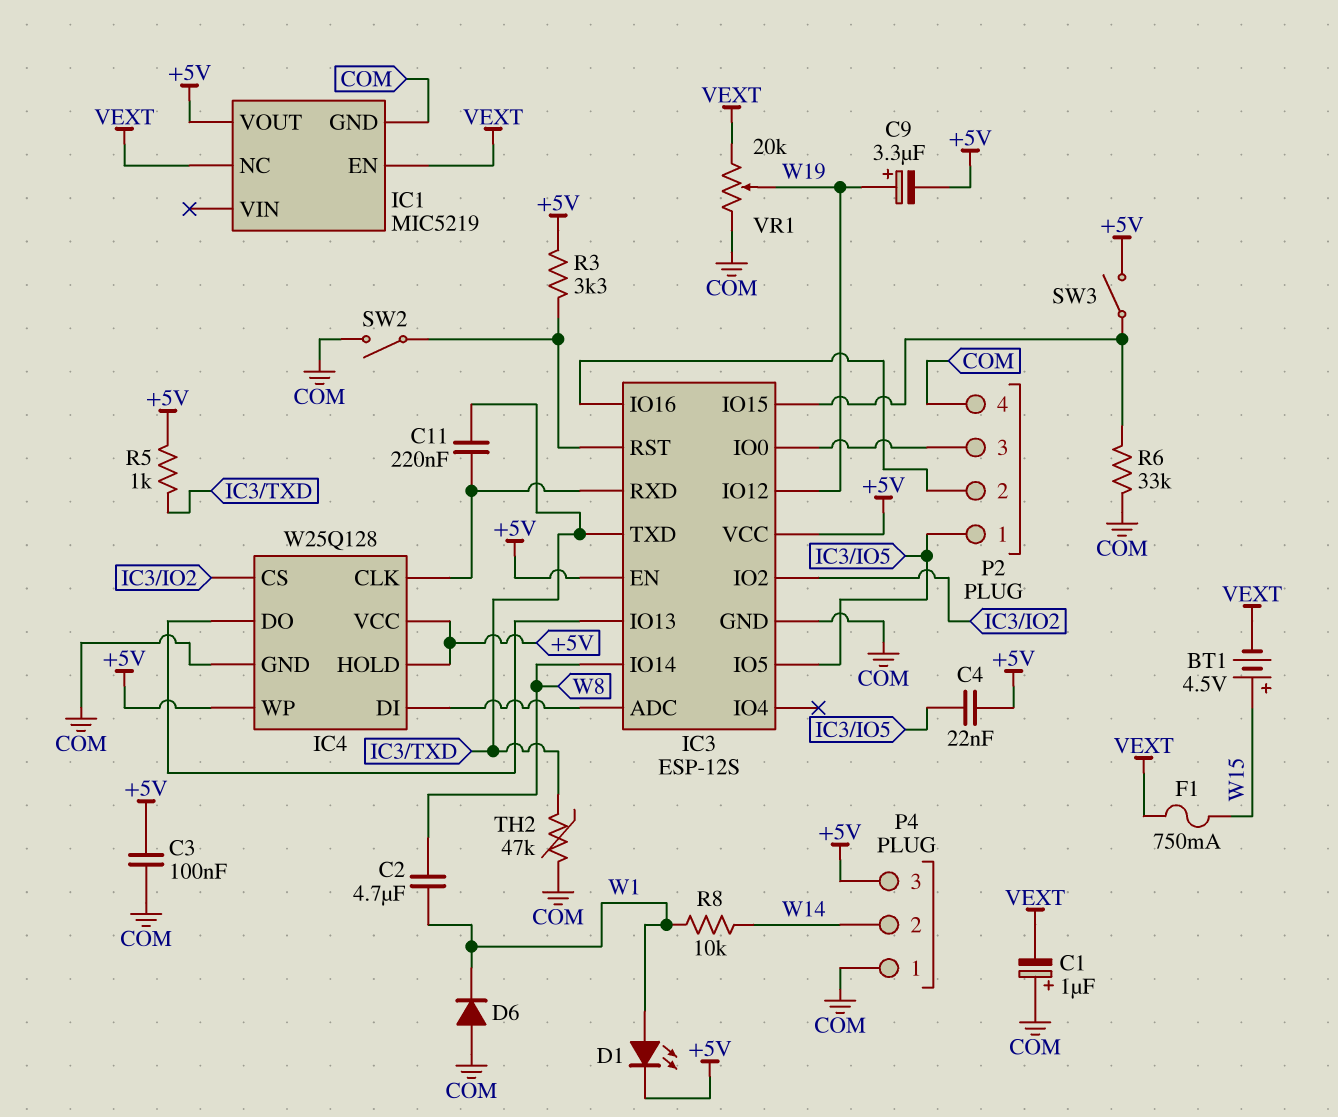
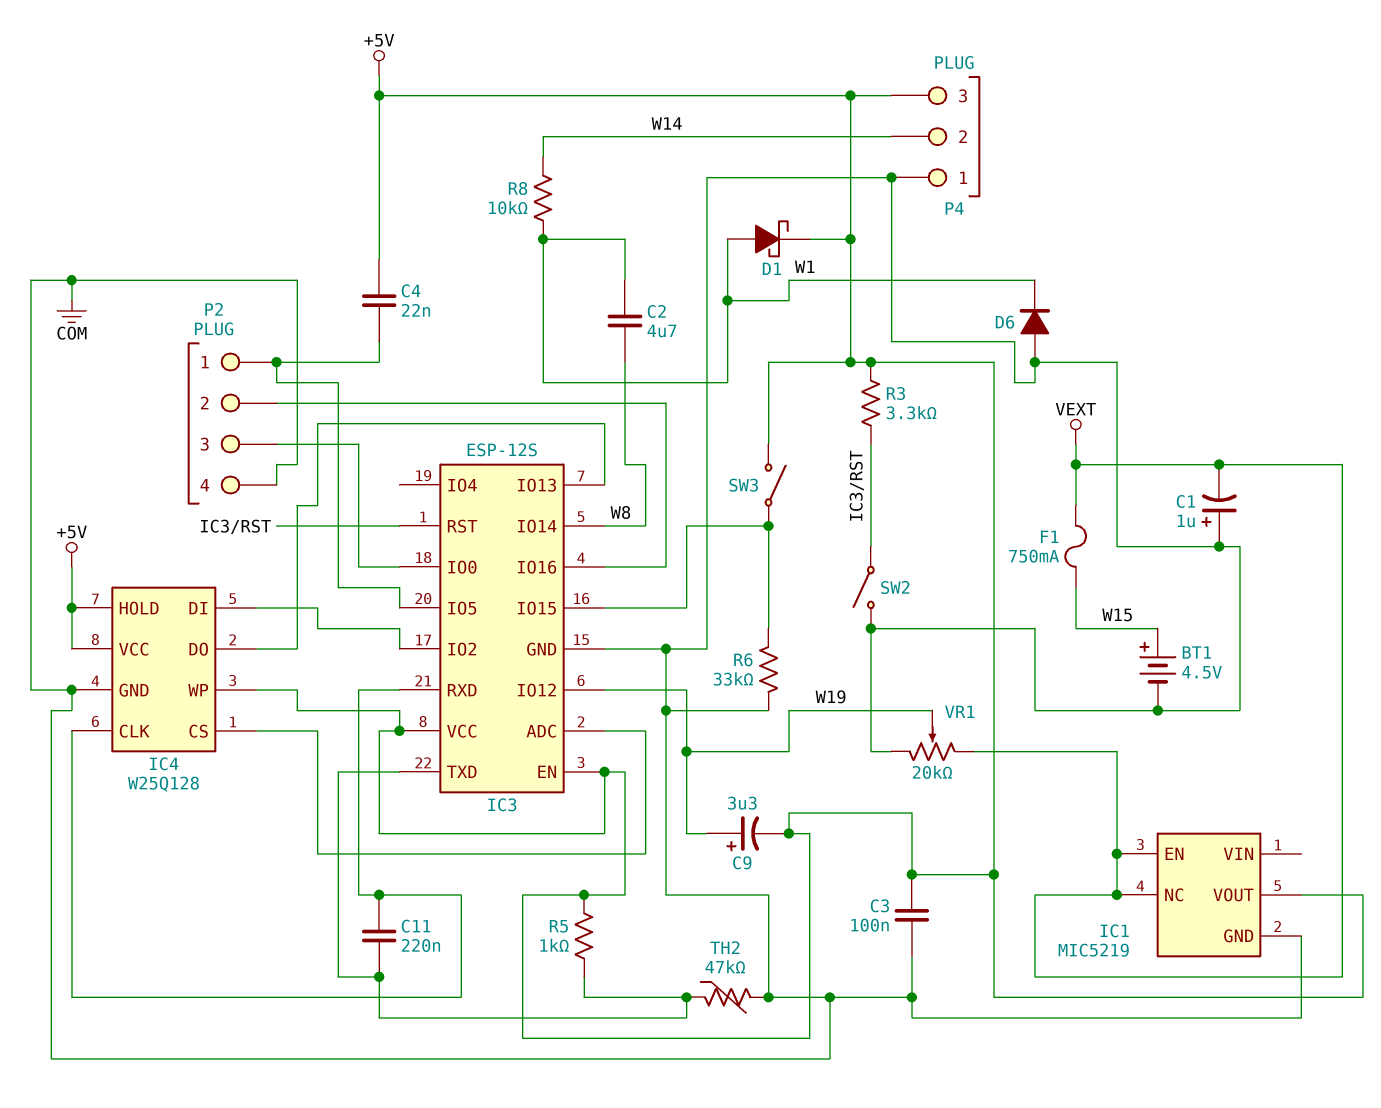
BT1: 4.5V (plus W15, minus VEXT) -> 4.5V (plus W15, minus COM)
D1: LED (A W1, K +5V) -> schottky (A W1, K +5V)
IC4 pin CS: IC3/IO2 -> IC3/ADC
IC4 pin DI: IC3/ADC -> IC3/IO2

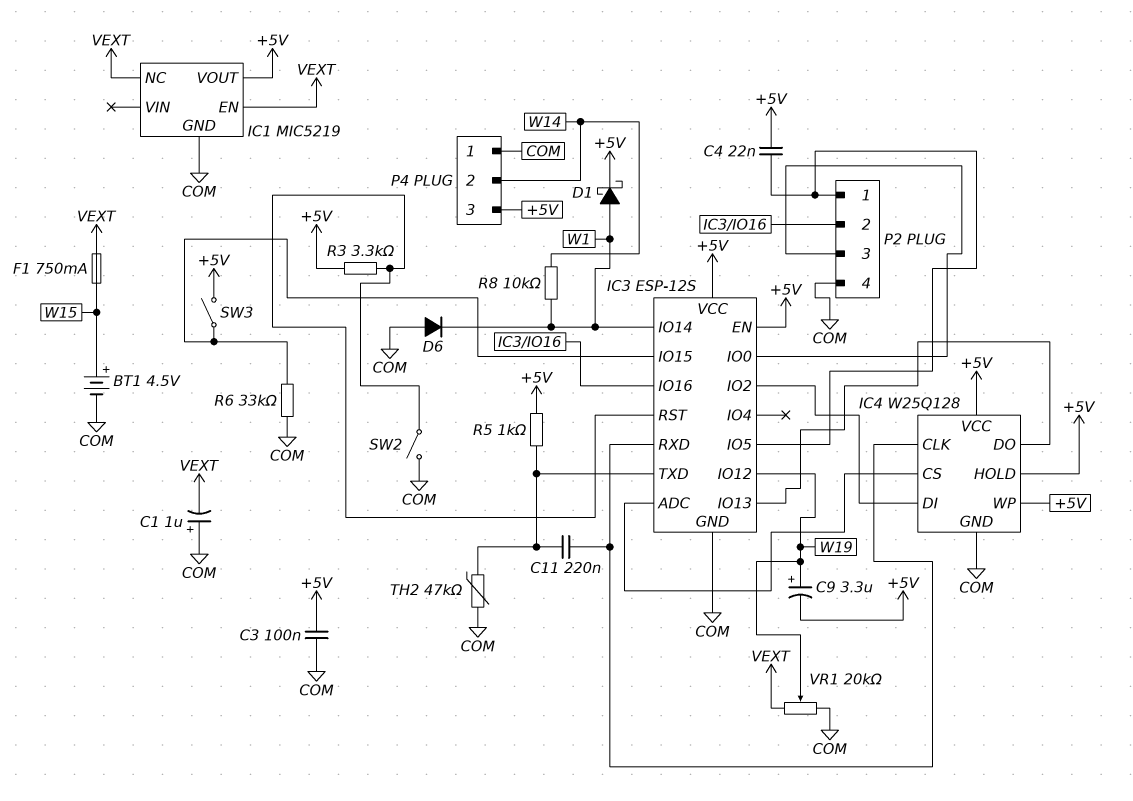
C2: 4.7uF (W1, W8) -> none
IC3 pin IO14: W8 -> W1

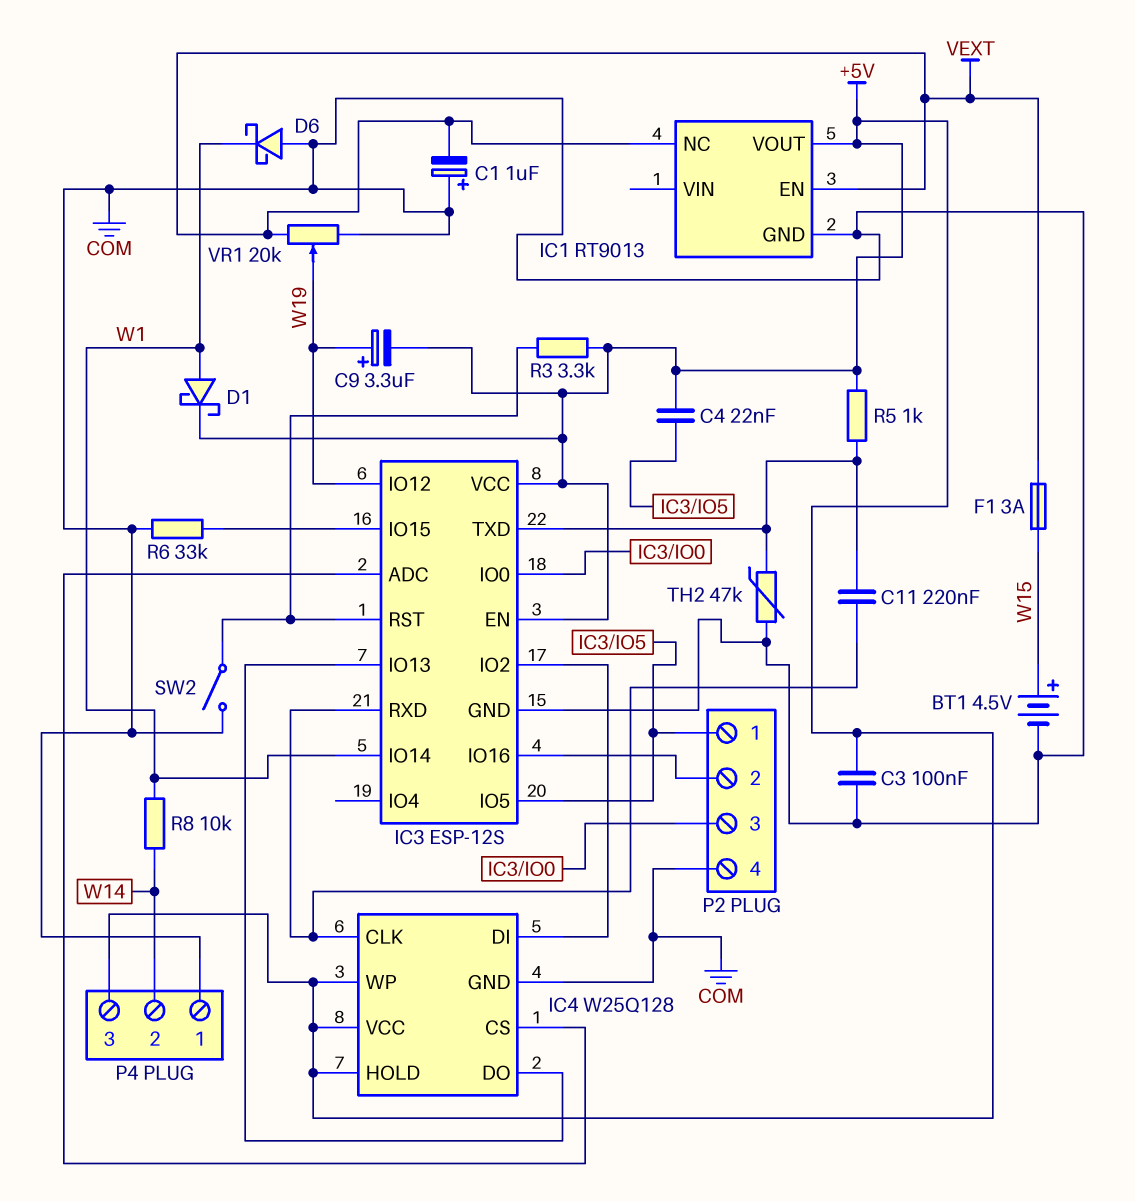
D6: diode (A COM, K W1) -> schottky (A COM, K W1)
F1: 750mA (VEXT, W15) -> 3A (VEXT, W15)
IC1: MIC5219 -> RT9013
SW3: switch (+5V, IC3/IO15) -> none

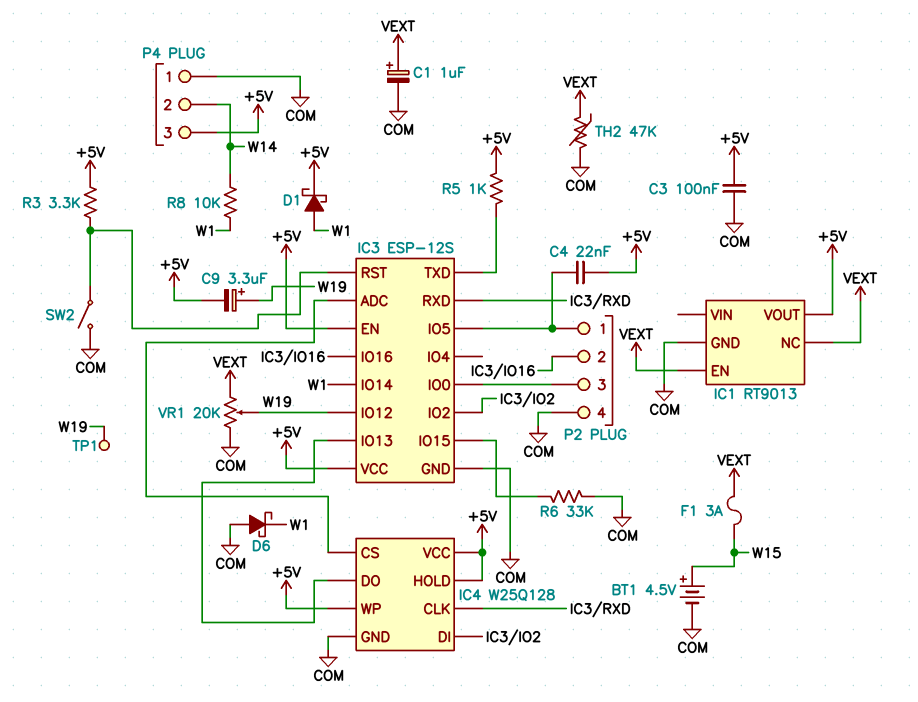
C1: 1uF (plus COM, minus VEXT) -> 1uF (plus VEXT, minus COM)
C11: 220nF (IC3/RXD, IC3/TXD) -> none
TH2: 47k (COM, IC3/TXD) -> 47k (COM, VEXT)
TP1: none -> test point (W19)

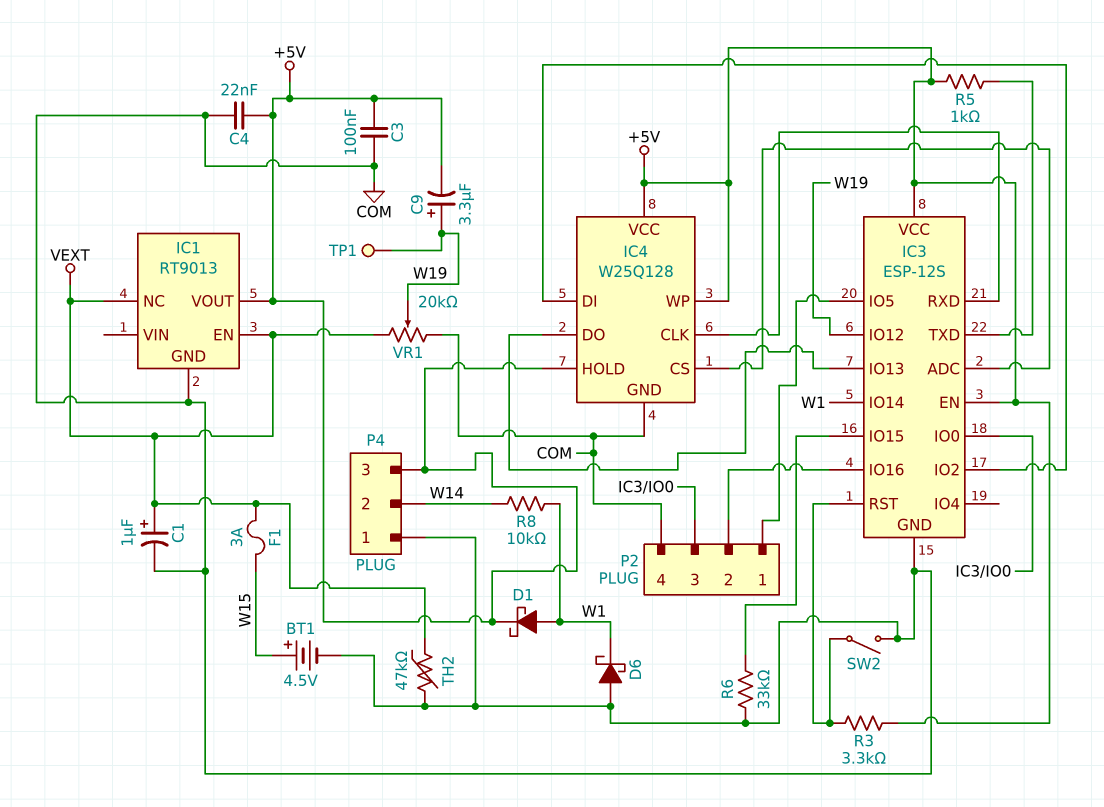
C4: 22nF (+5V, IC3/IO5) -> 22nF (+5V, COM)

